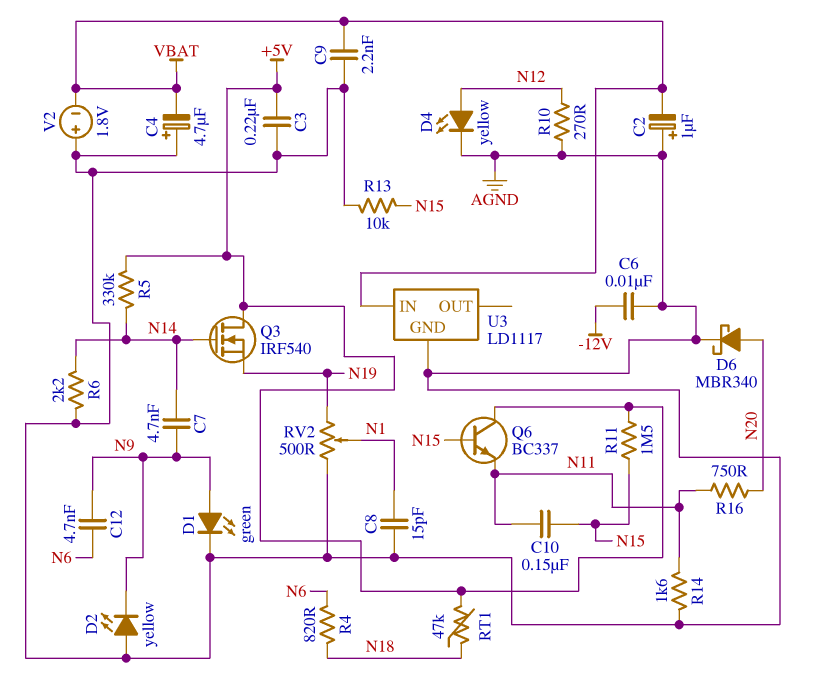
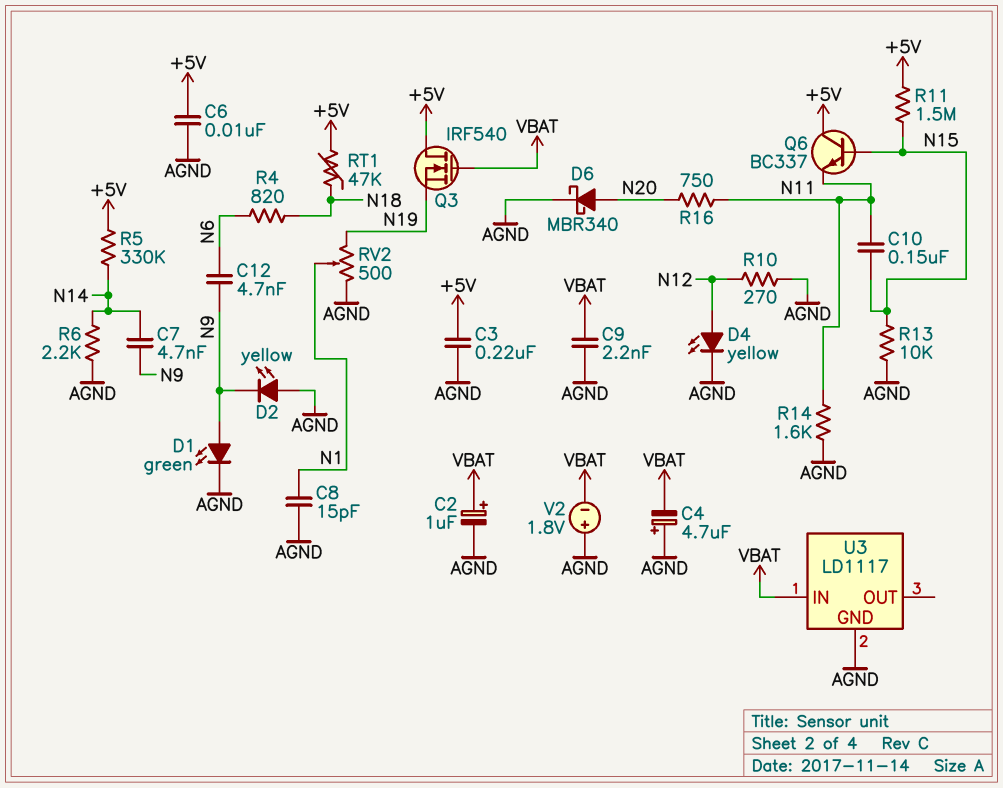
C2: 1uF (plus AGND, minus VBAT) -> 1uF (plus VBAT, minus AGND)
C6: 10nF (-12V, AGND) -> 10nF (+5V, AGND)
Q3: NMOS IRF540 (G N14, D +5V, S N19) -> NMOS IRF540 (G VBAT, D +5V, S N19)

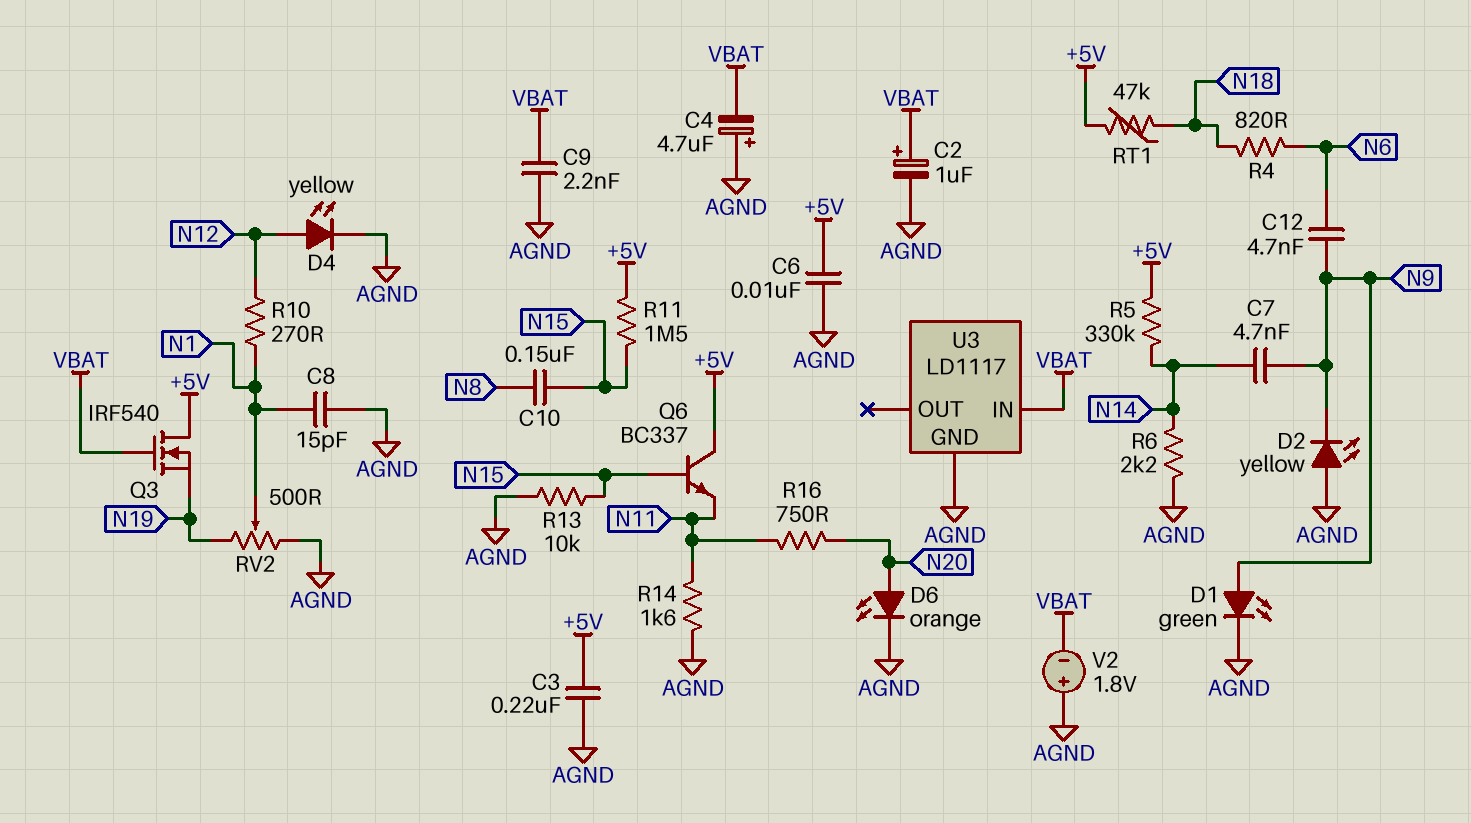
C10: 150nF (N11, N15) -> 150nF (N8, N15)
D6: schottky MBR340 (A N20, K AGND) -> LED orange (A N20, K AGND)
R10: 270 (AGND, N12) -> 270 (N1, N12)

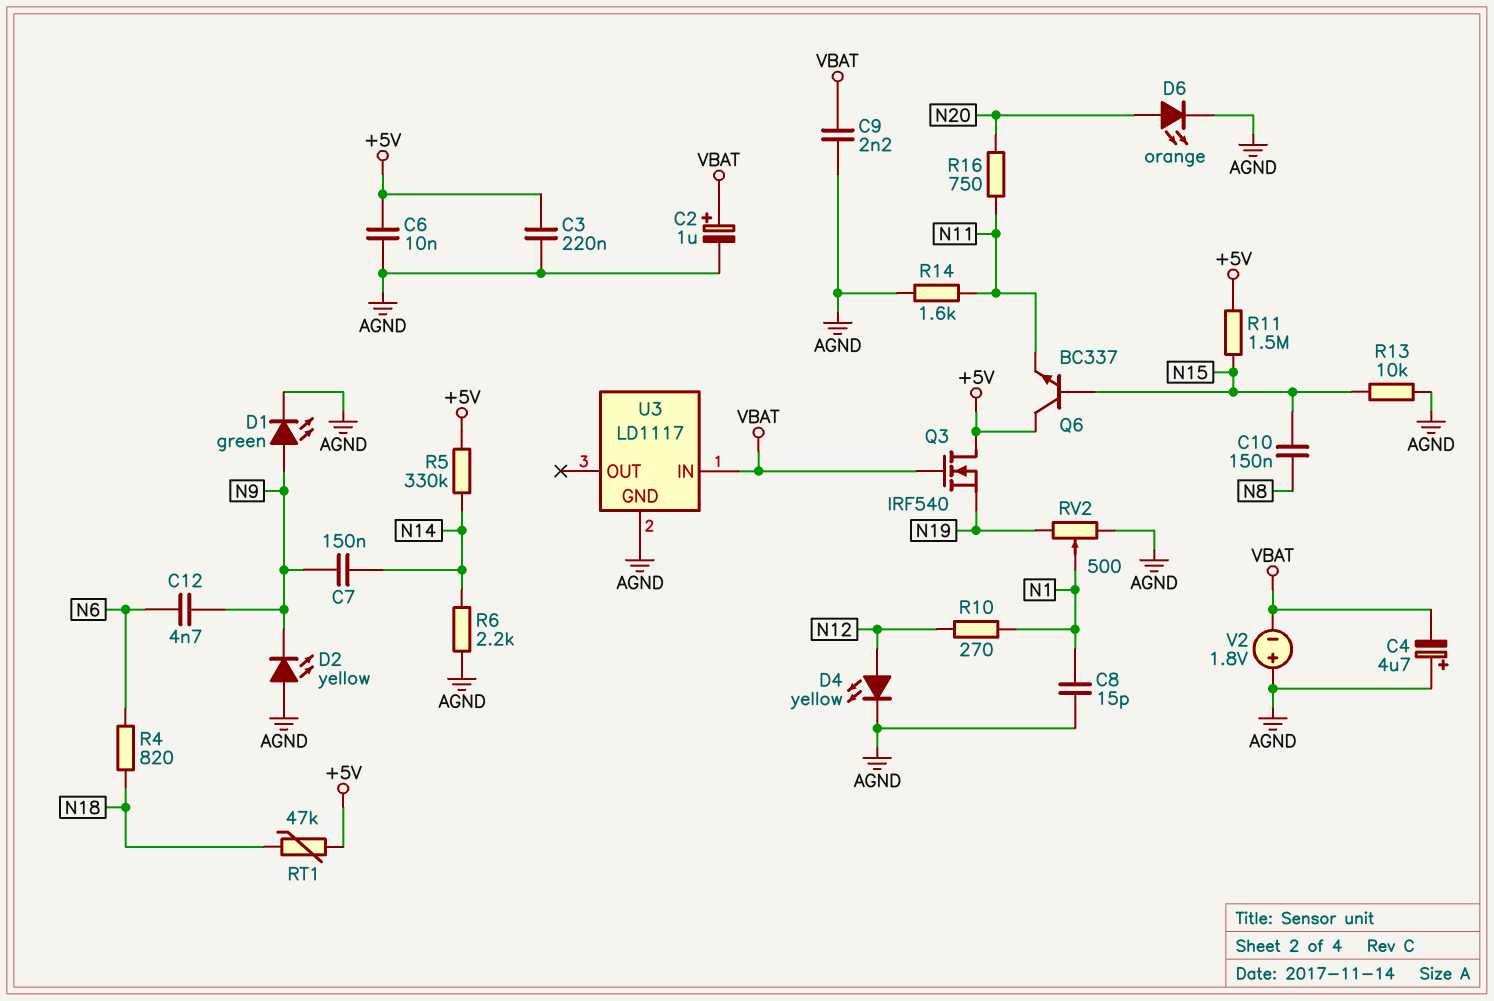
C7: 4.7nF (N9, N14) -> 150nF (N9, N14)

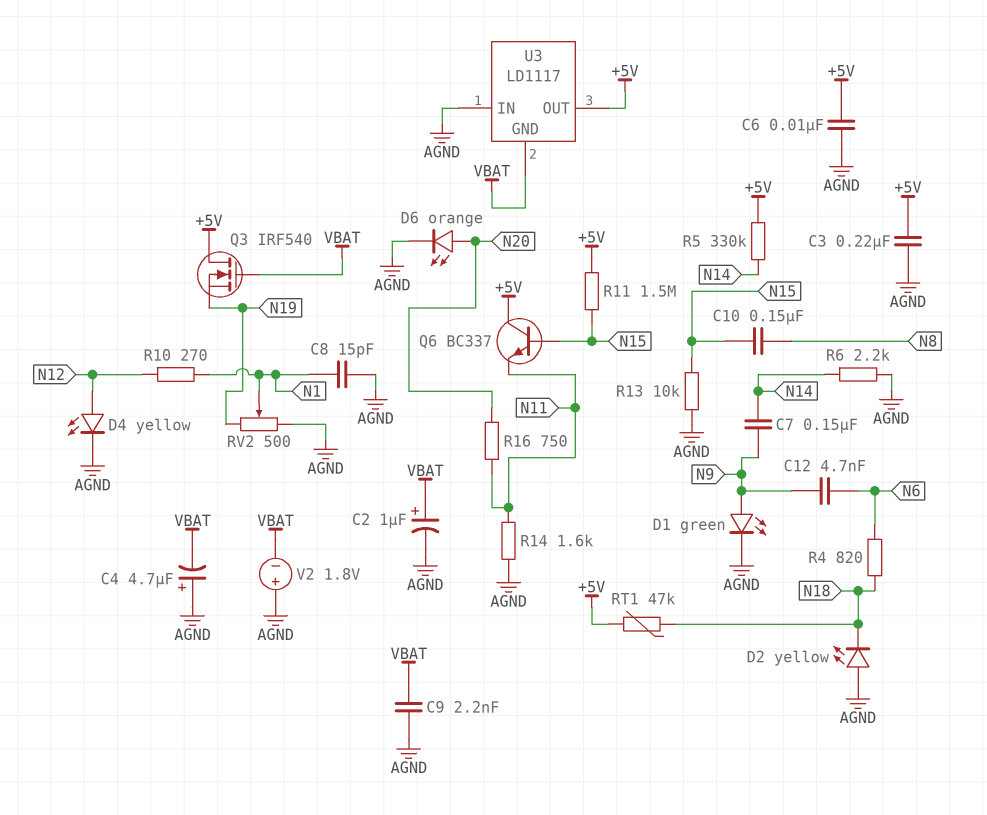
D2: LED yellow (A AGND, K N9) -> LED yellow (A AGND, K N18)
U3 pin GND: AGND -> VBAT
U3 pin IN: VBAT -> AGND
U3 pin OUT: none -> +5V

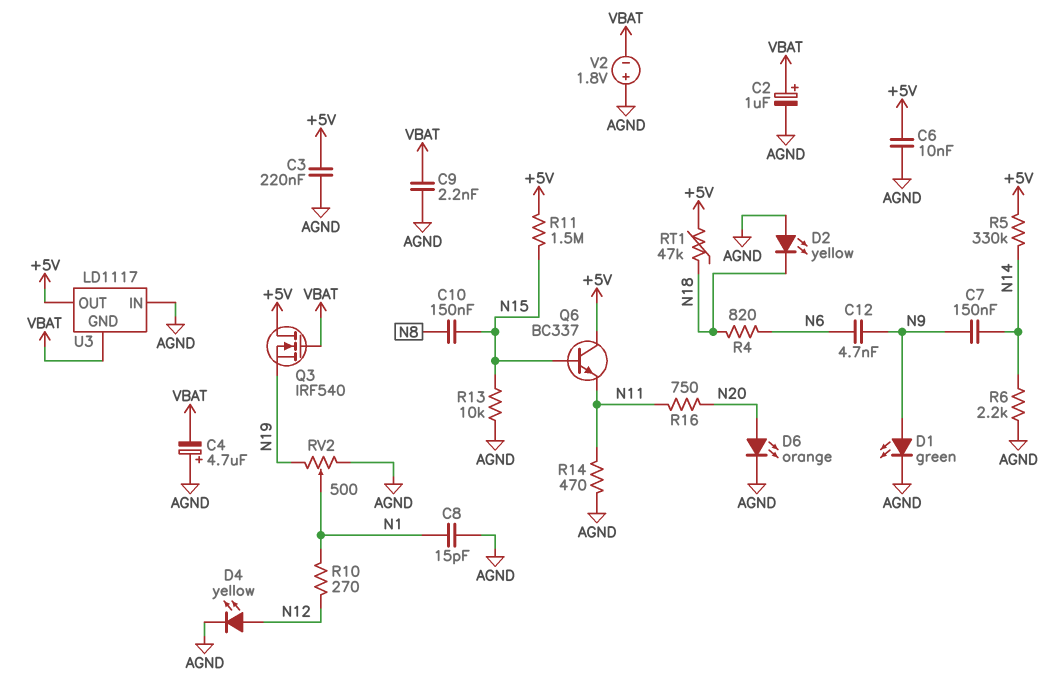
R14: 1.6k (AGND, N11) -> 470 (AGND, N11)

